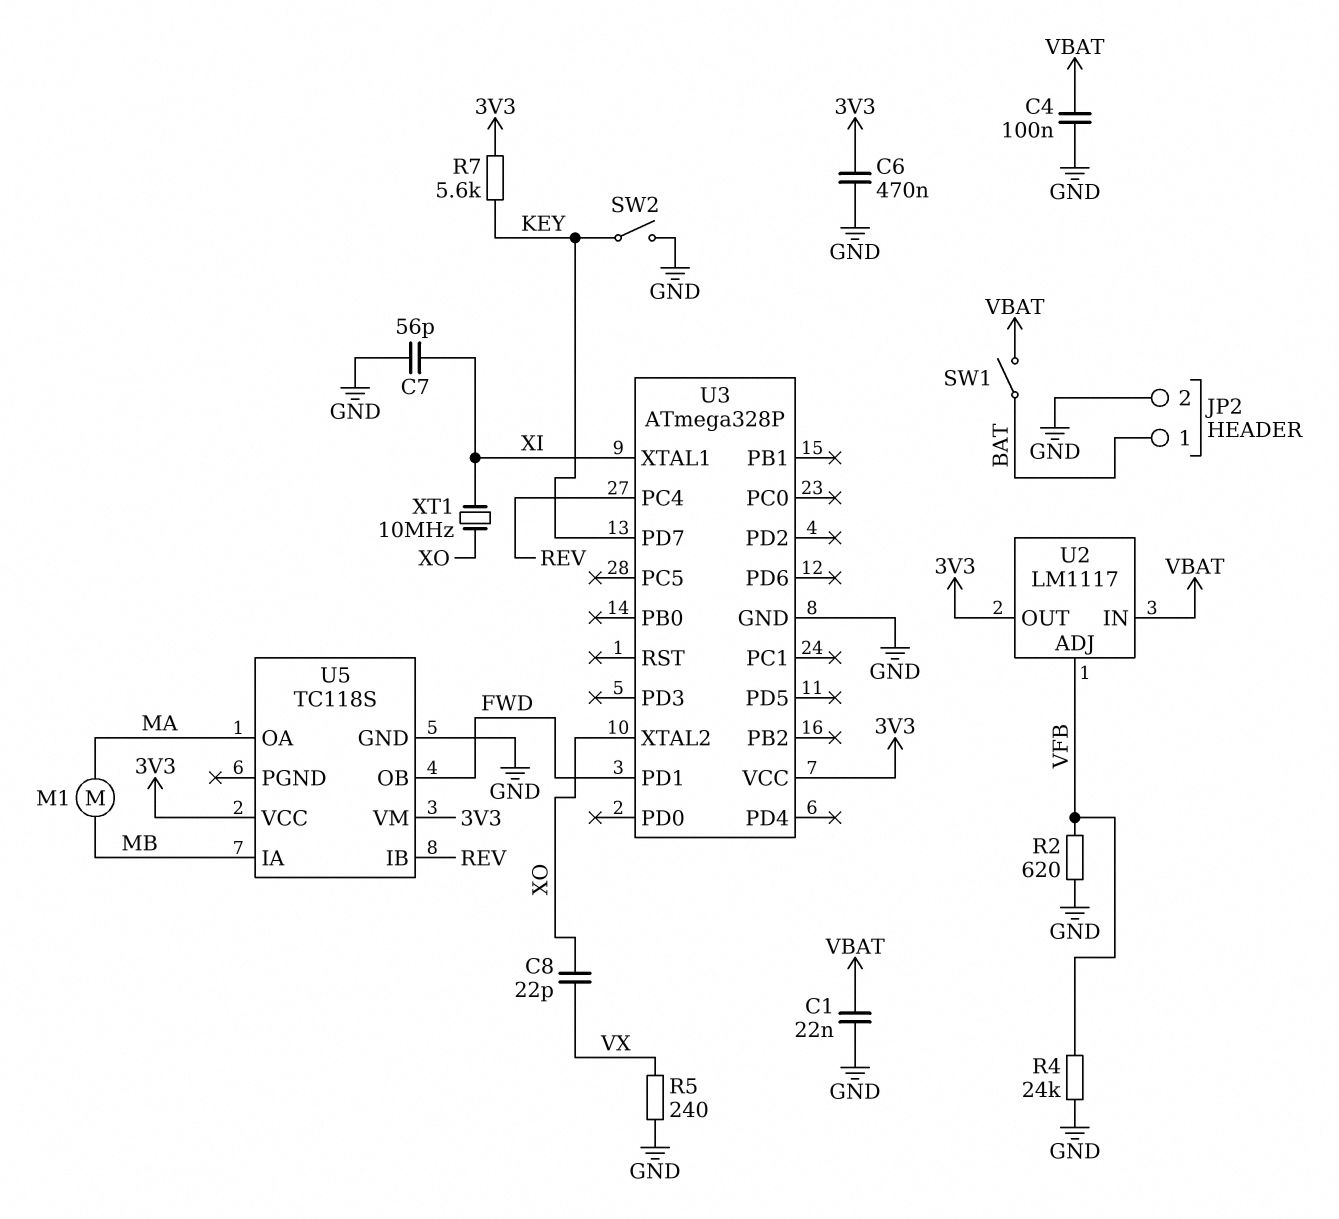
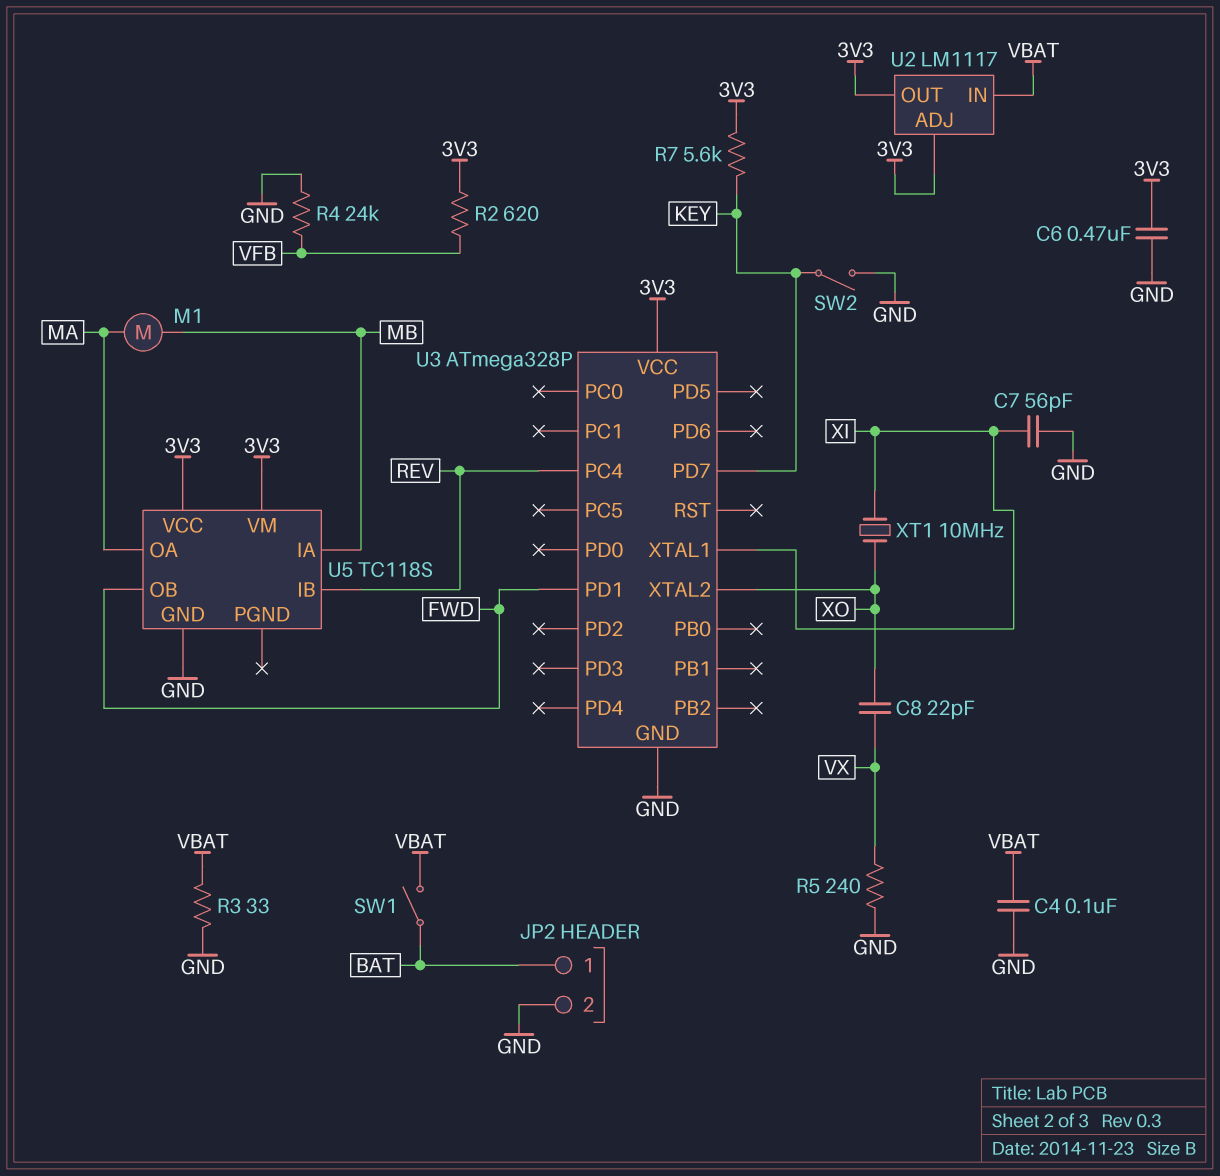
C1: 22nF (GND, VBAT) -> none
R2: 620 (GND, VFB) -> 620 (3V3, VFB)
R3: none -> 33 (GND, VBAT)
U2 pin ADJ: VFB -> 3V3

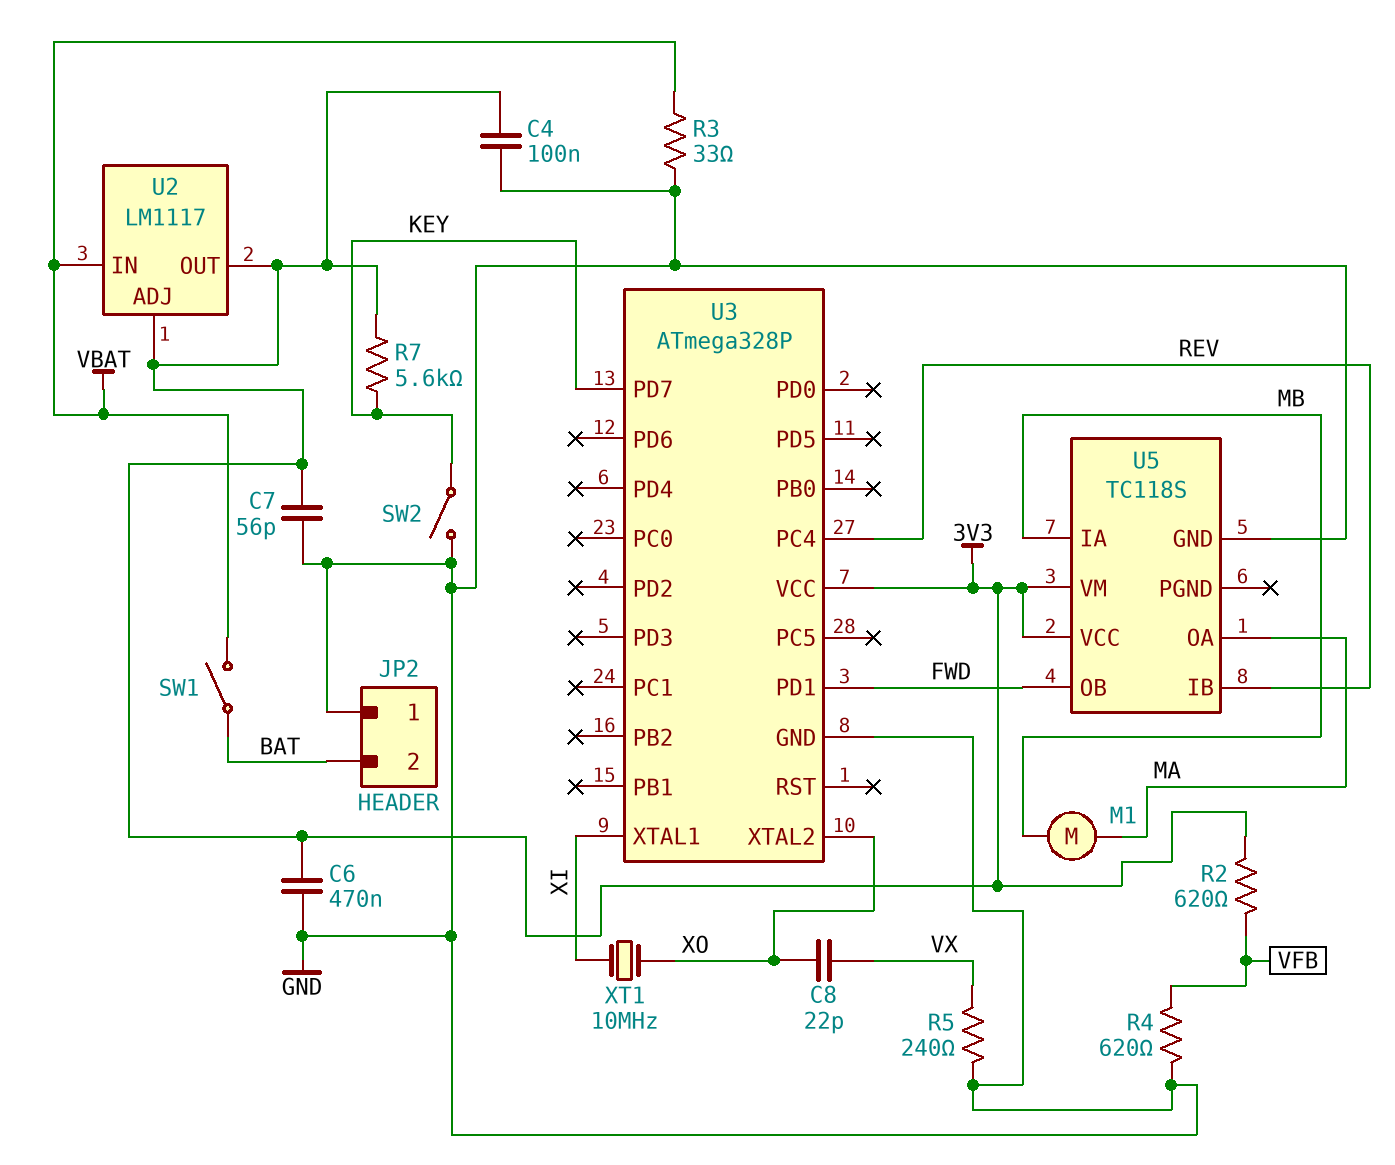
C4: 100nF (GND, VBAT) -> 100nF (3V3, GND)
C7: 56pF (GND, XI) -> 56pF (3V3, GND)
JP2 pin 1: BAT -> GND
JP2 pin 2: GND -> BAT
R4: 24k (GND, VFB) -> 620 (GND, VFB)

